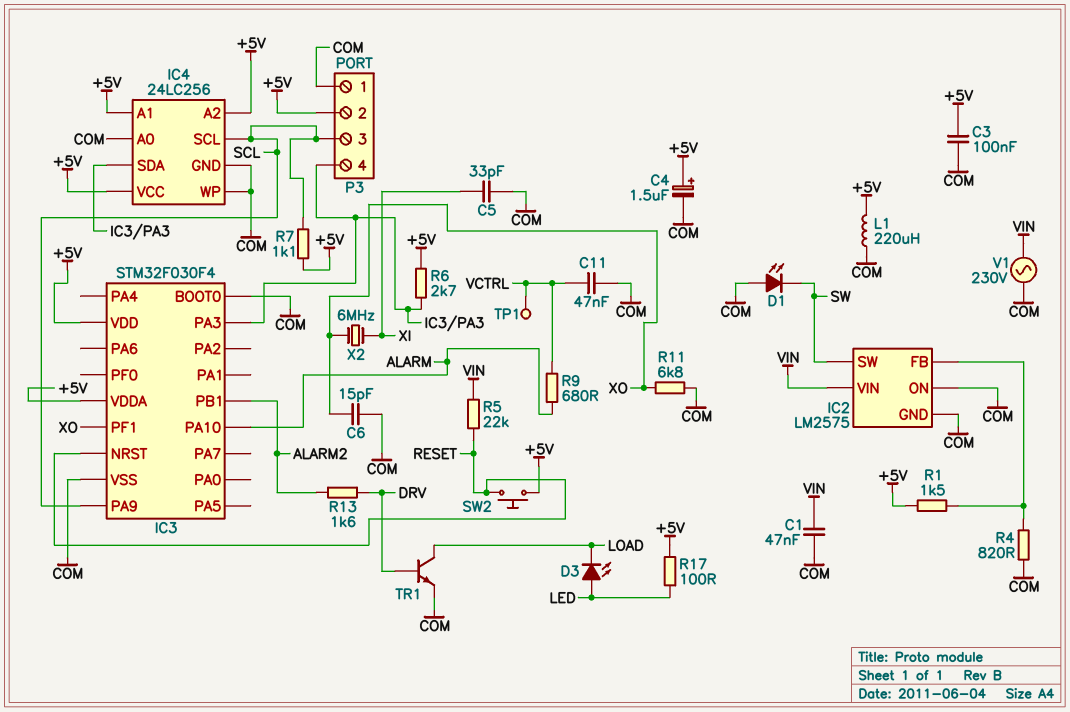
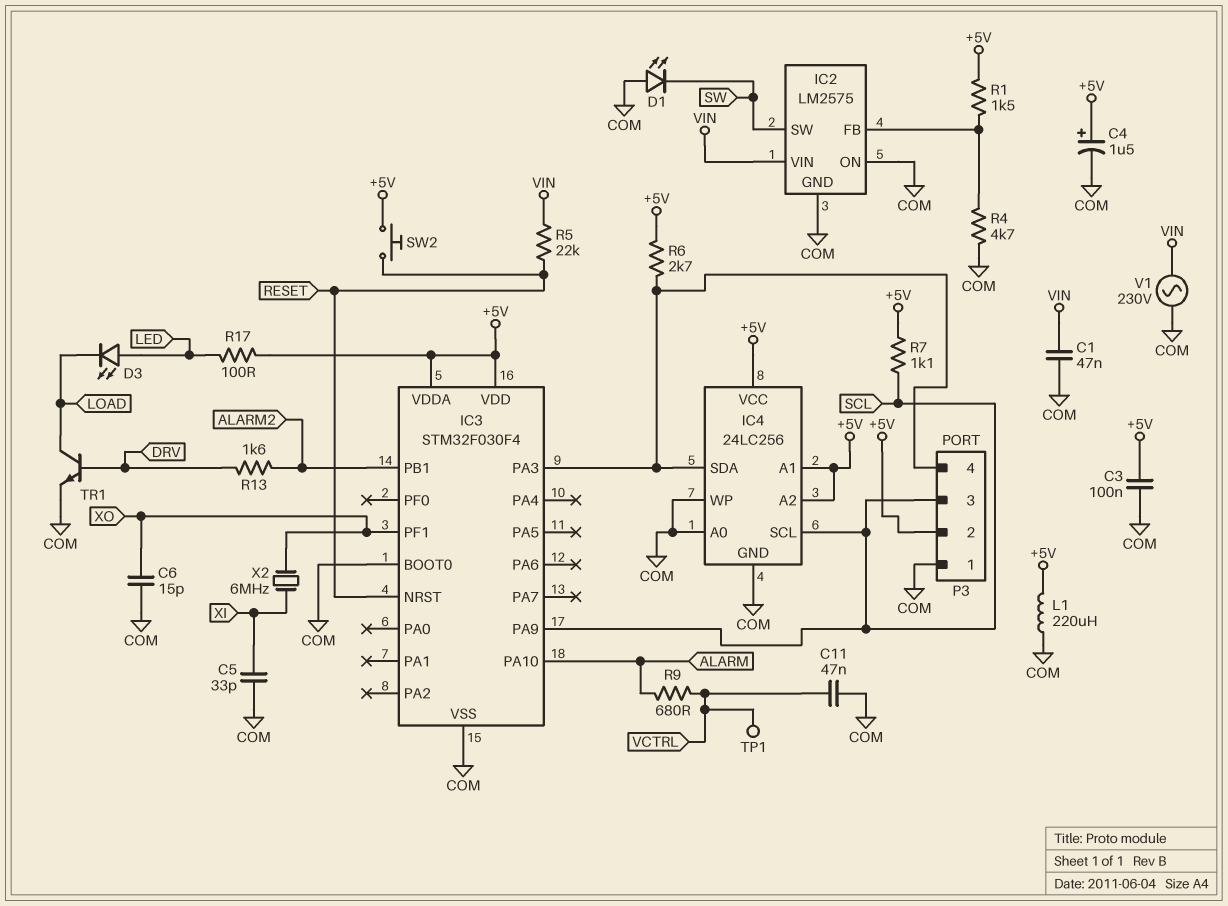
R4: 820 (COM, IC2/FB) -> 4.7k (COM, IC2/FB)
R11: 6.8k (COM, XO) -> none

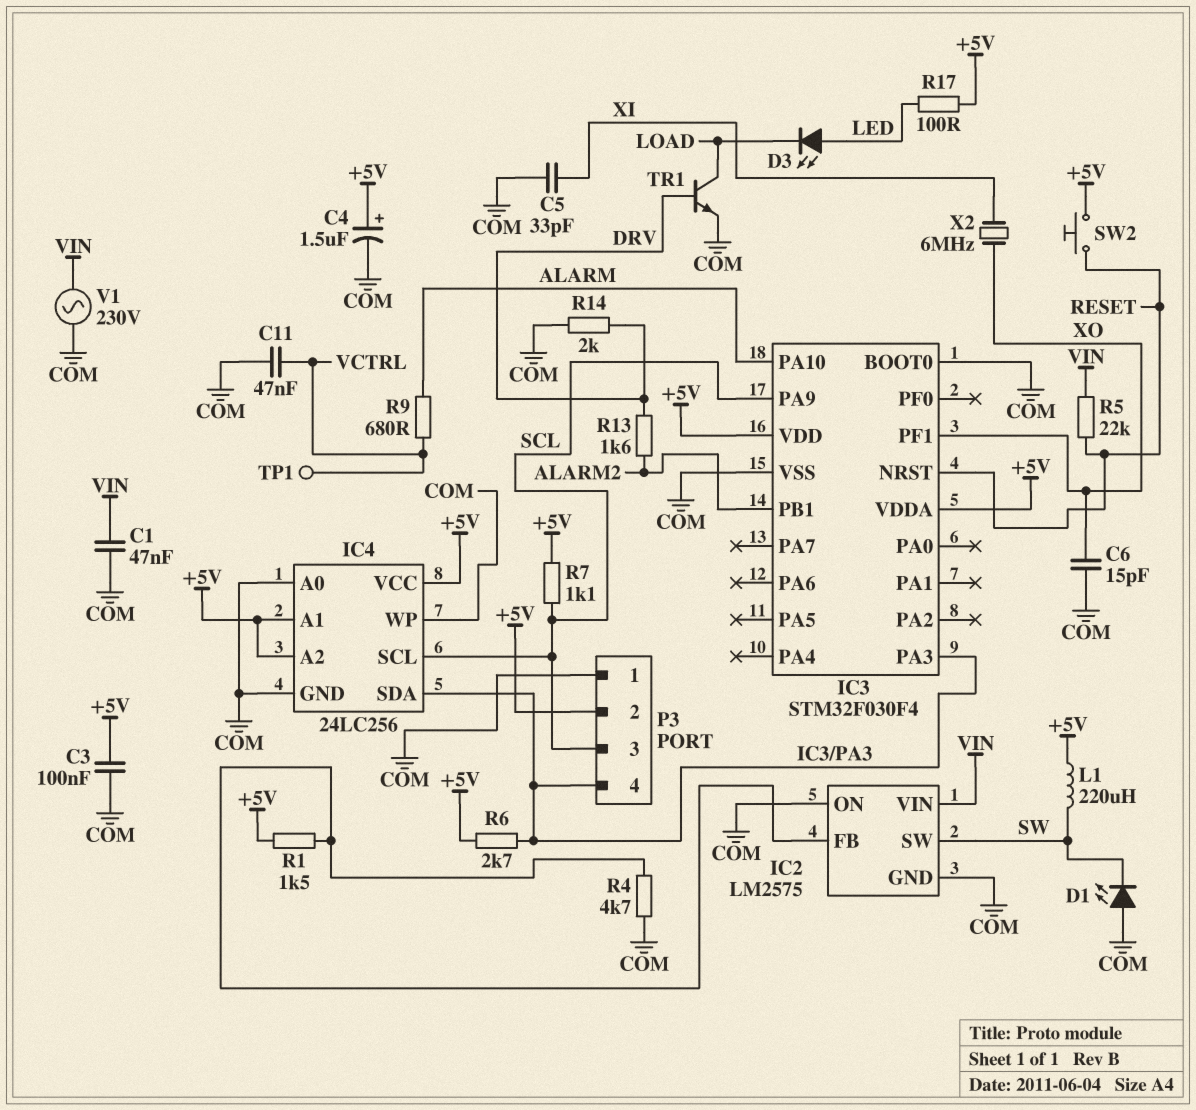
L1: 220uH (+5V, COM) -> 220uH (+5V, SW)
R14: none -> 2k (COM, DRV)

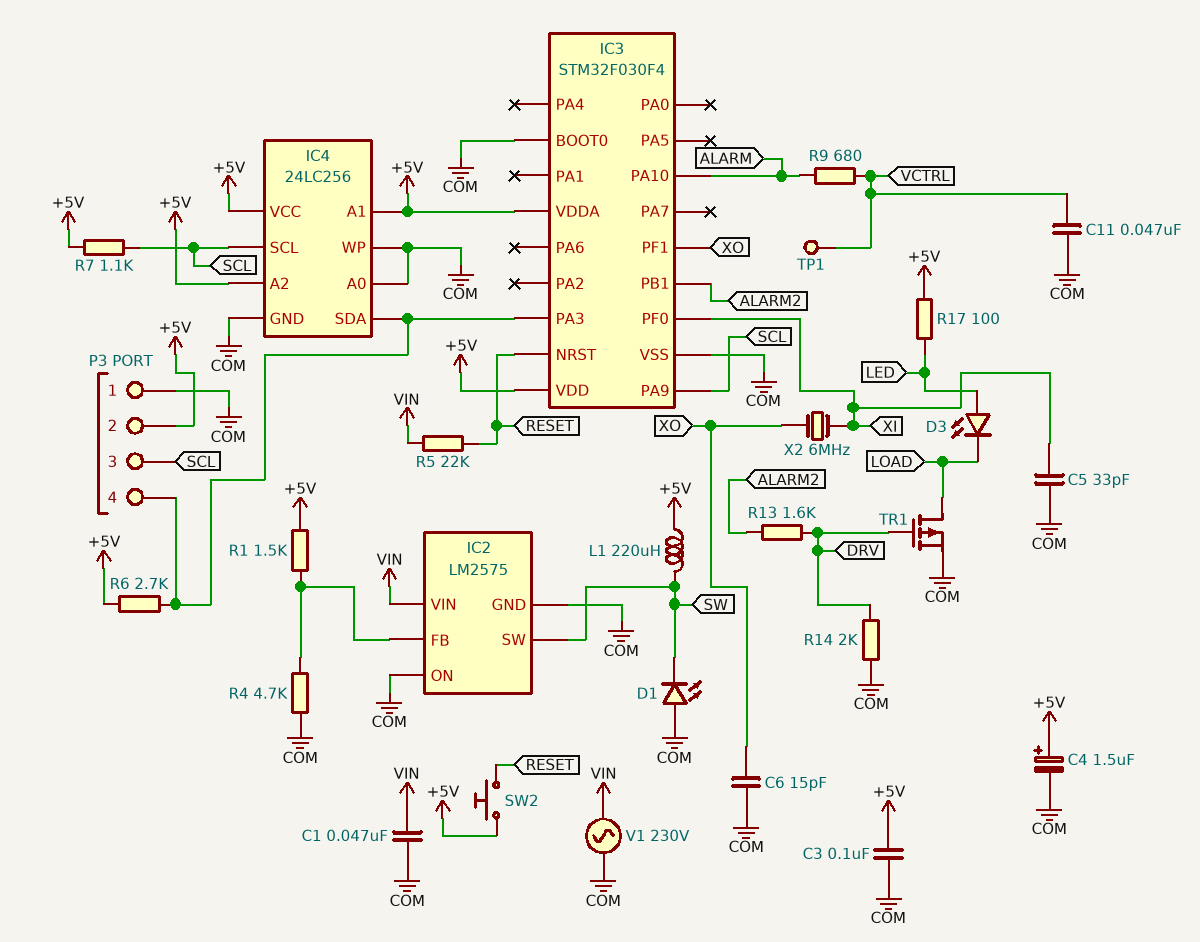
IC3 pin PF0: none -> XI
TR1: NPN (B DRV, C LOAD, E COM) -> PMOS (G DRV, D LOAD, S COM)

